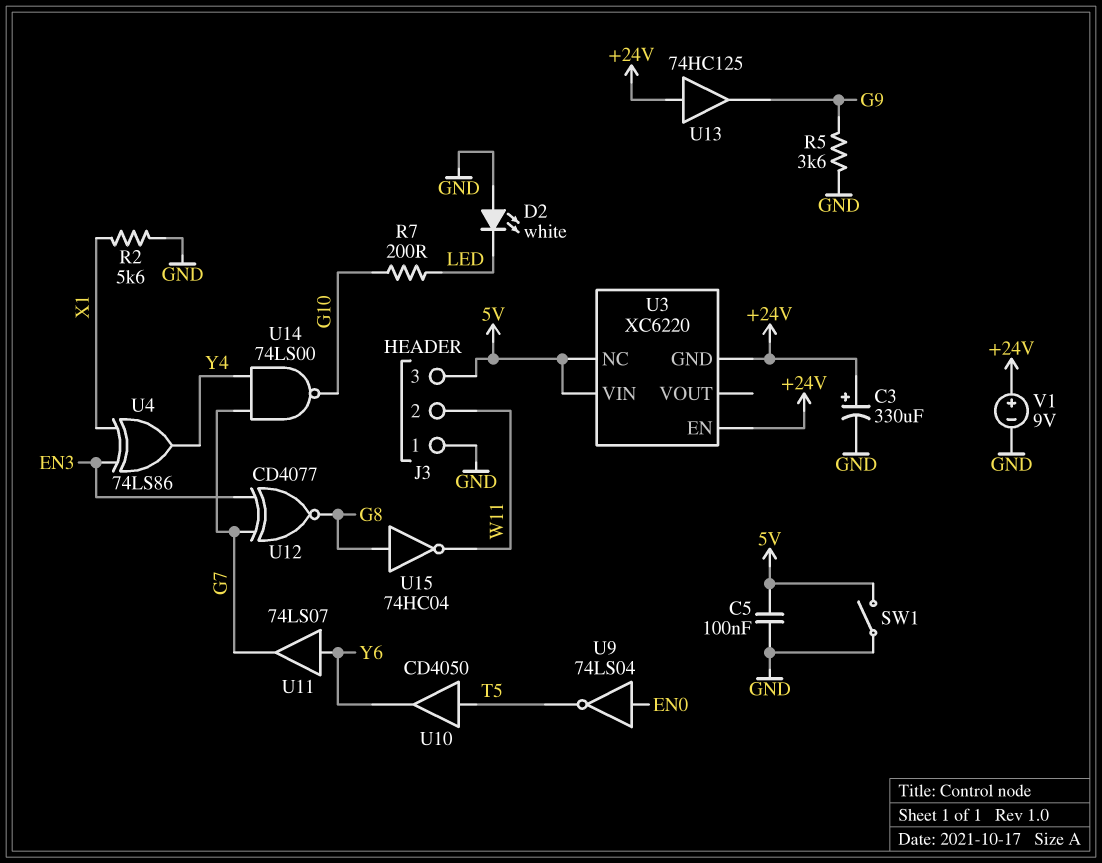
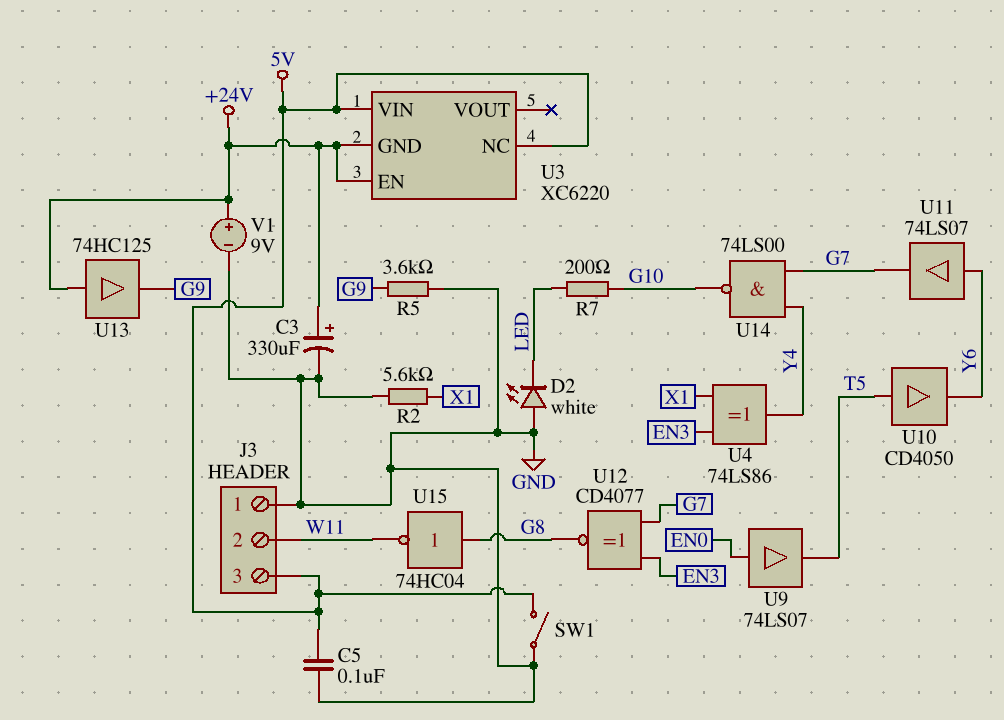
U9: NOT 74LS04 (in EN0, out T5) -> buffer 74LS07 (in EN0, out T5)

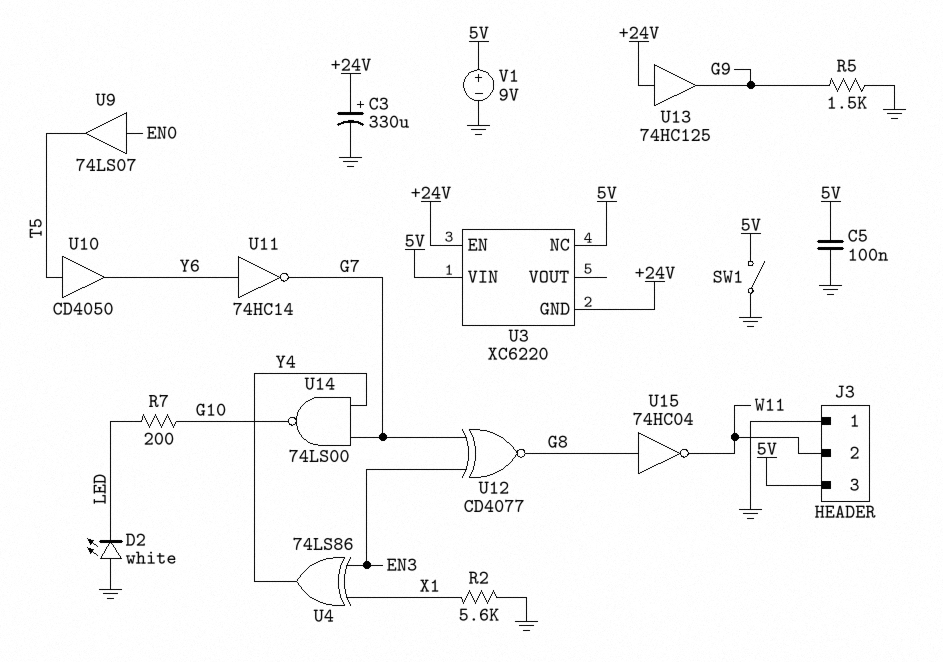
R5: 3.6k (G9, GND) -> 1.5k (G9, GND)
U11: buffer 74LS07 (in Y6, out G7) -> NOT 74HC14 (in Y6, out G7)
V1: 9V (plus +24V, minus GND) -> 9V (plus 5V, minus GND)

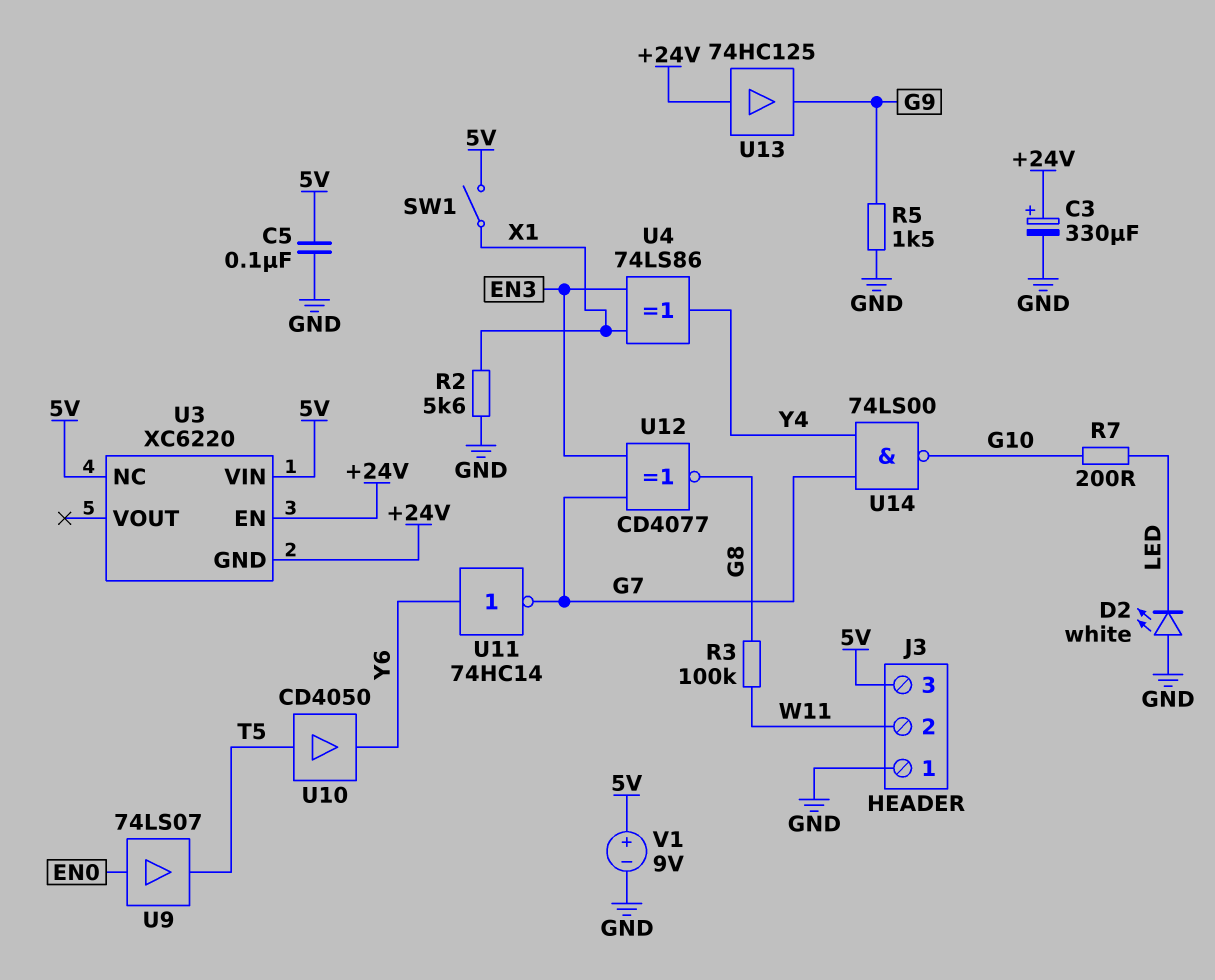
R3: none -> 100k (G8, W11)
SW1: switch (5V, GND) -> switch (5V, X1)
U15: NOT 74HC04 (in G8, out W11) -> none

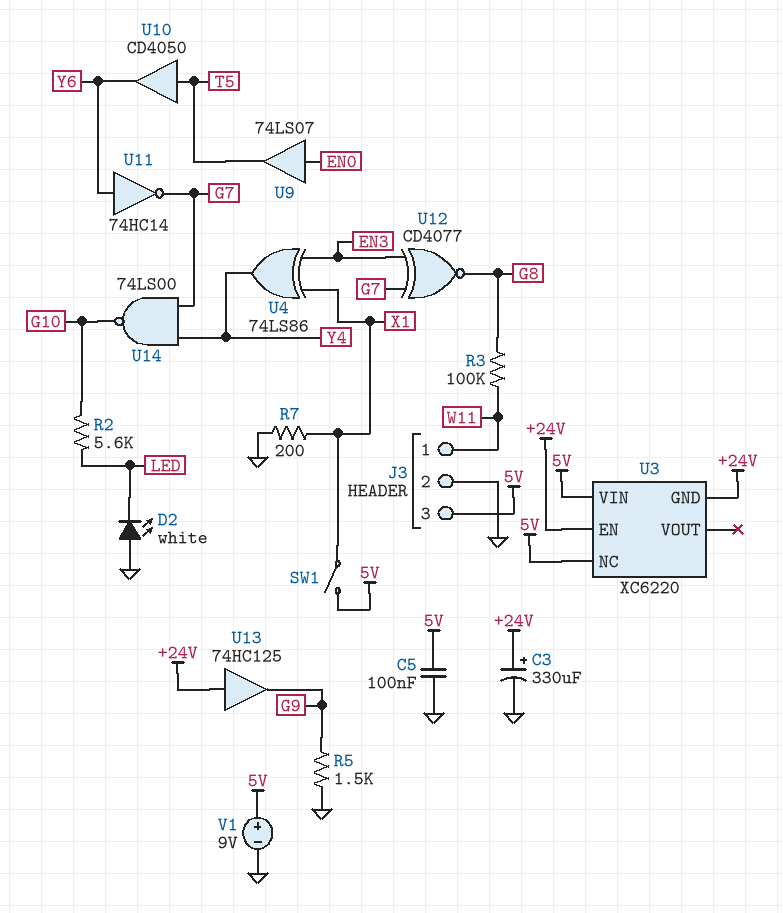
J3 pin 1: GND -> W11
J3 pin 2: W11 -> GND
R2: 5.6k (GND, X1) -> 5.6k (G10, LED)
R7: 200 (G10, LED) -> 200 (GND, X1)

